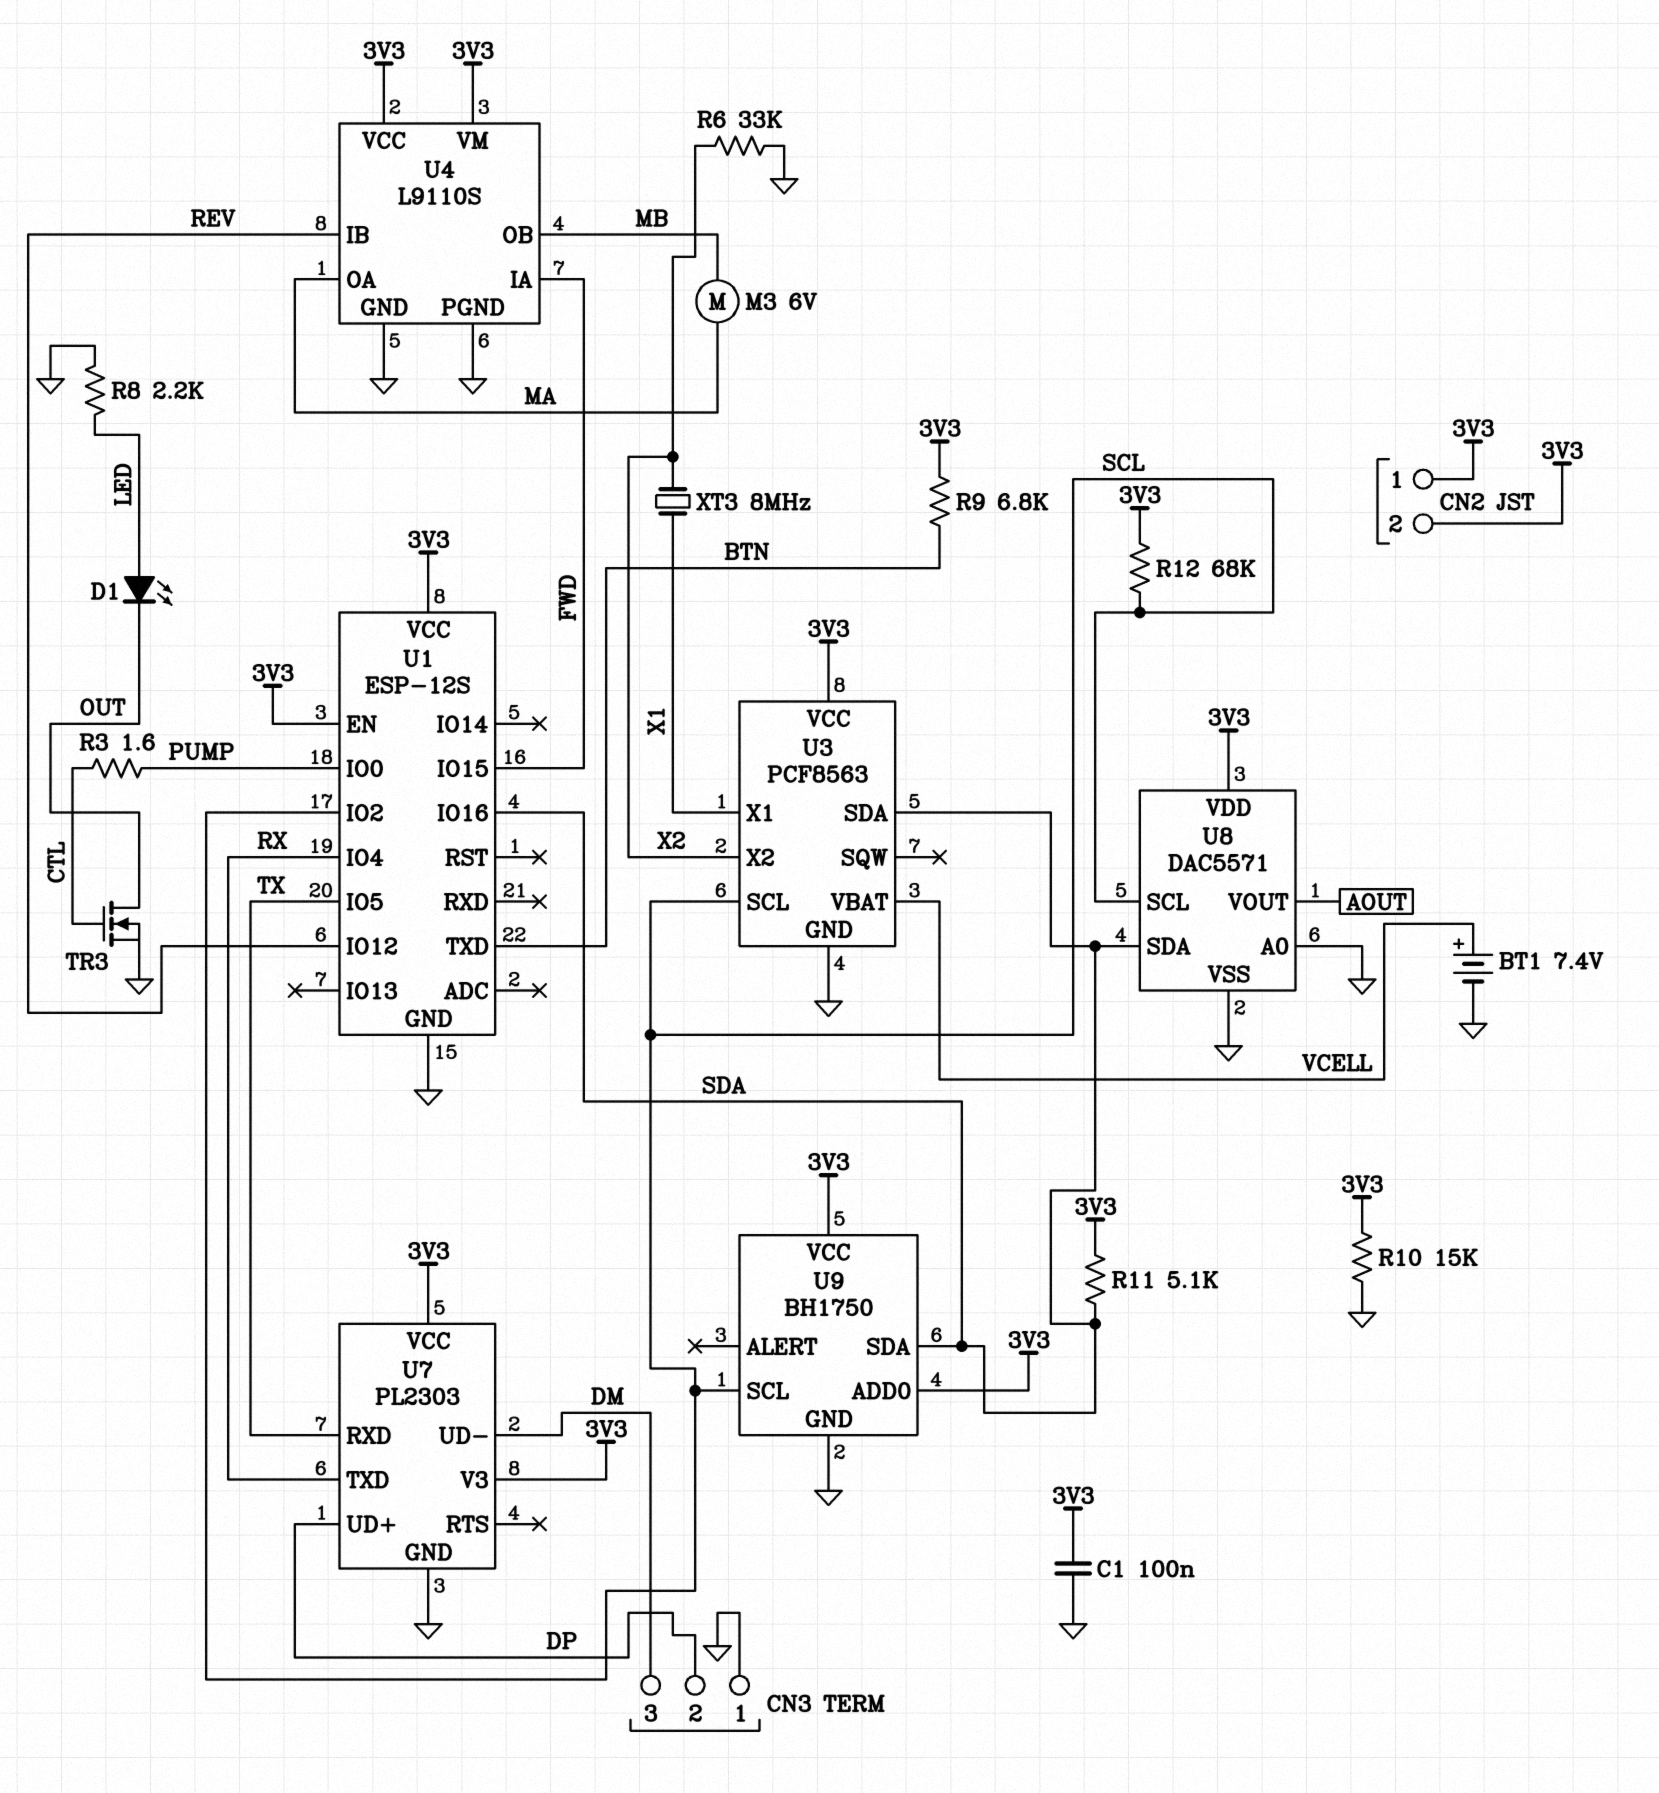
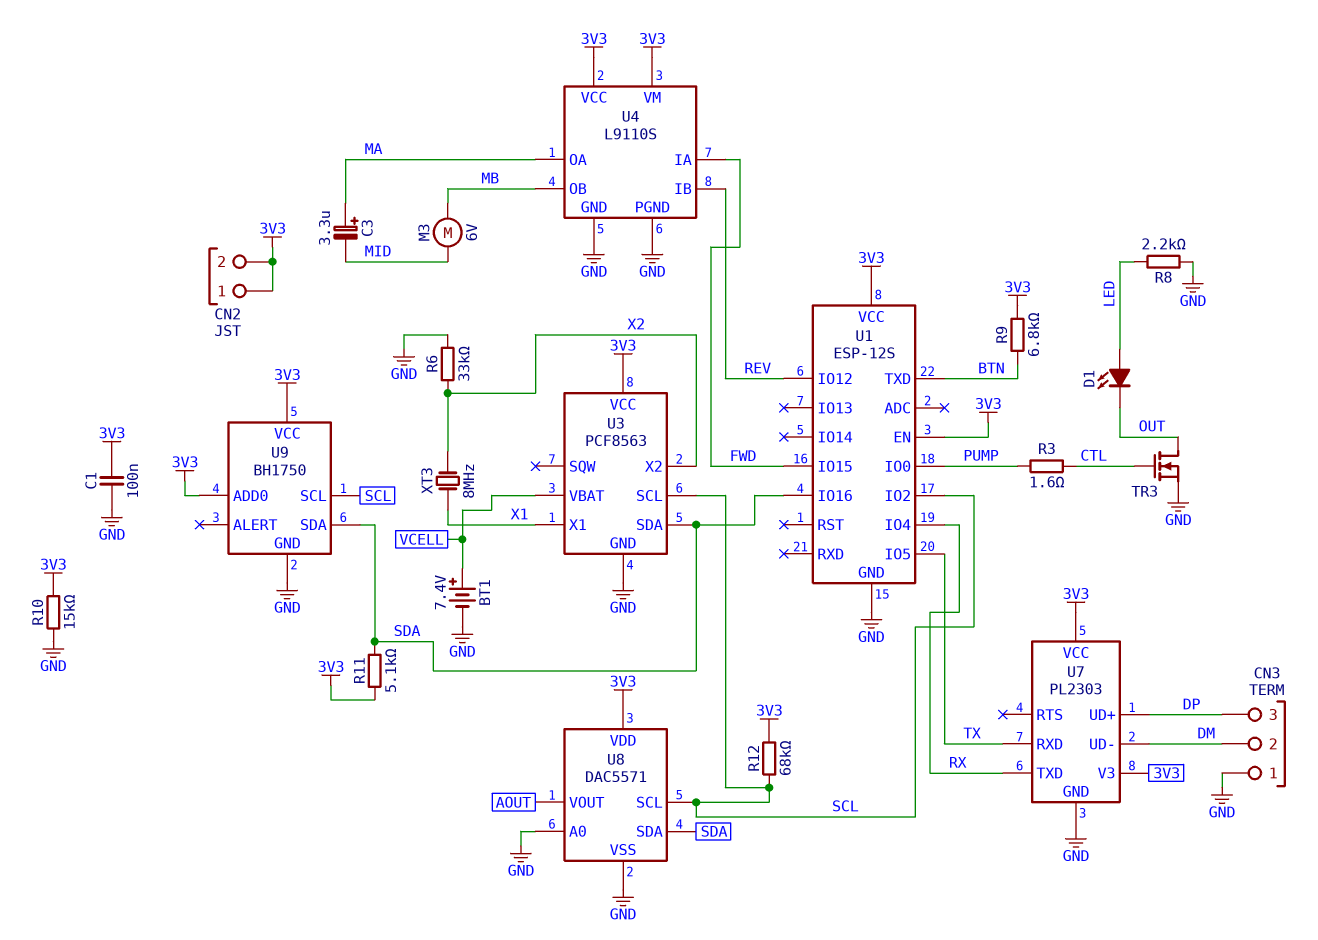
C3: none -> 3.3uF (plus MA, minus MID)
CN3 pin 2: DP -> DM
CN3 pin 3: DM -> DP
M3: motor 6V (MA, MB) -> motor 6V (MB, MID)

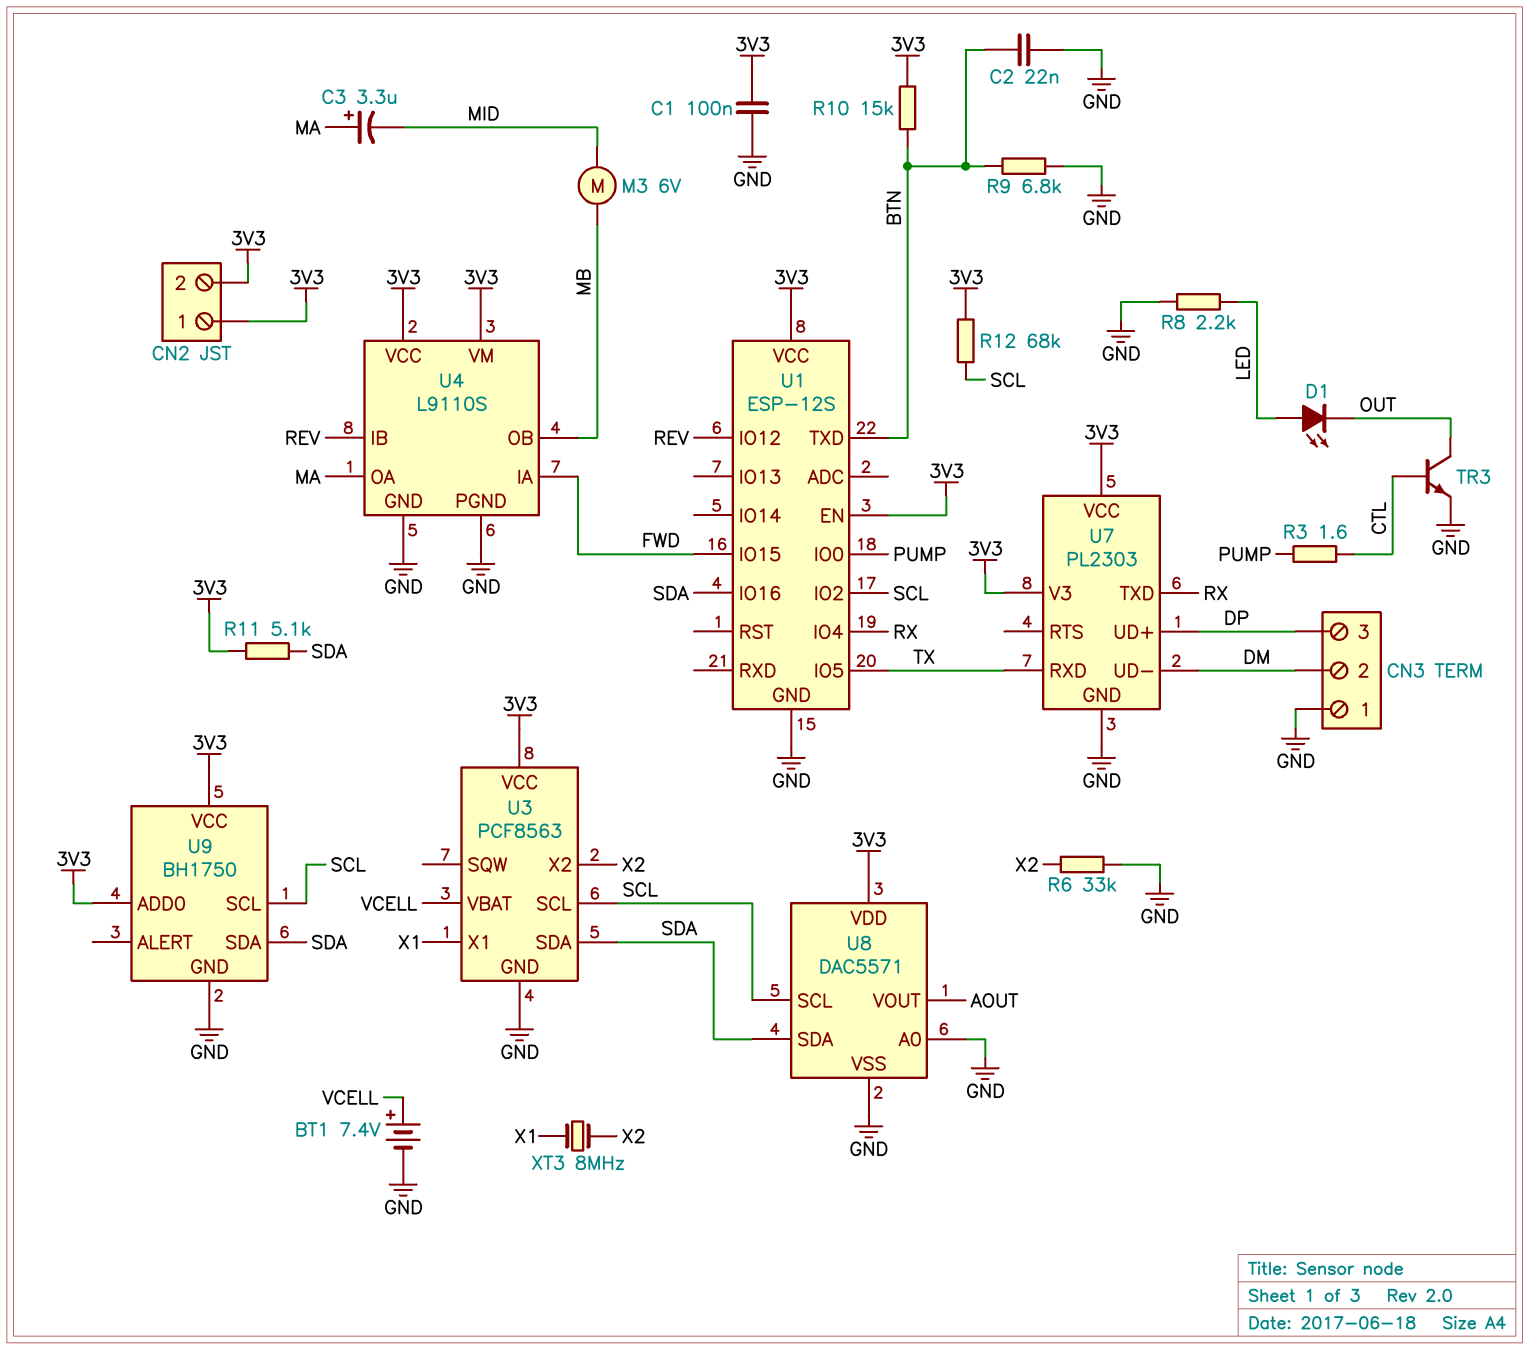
C2: none -> 22nF (BTN, GND)
R9: 6.8k (3V3, BTN) -> 6.8k (BTN, GND)
R10: 15k (3V3, GND) -> 15k (3V3, BTN)
TR3: NMOS (G CTL, D OUT, S GND) -> NPN (B CTL, C OUT, E GND)

